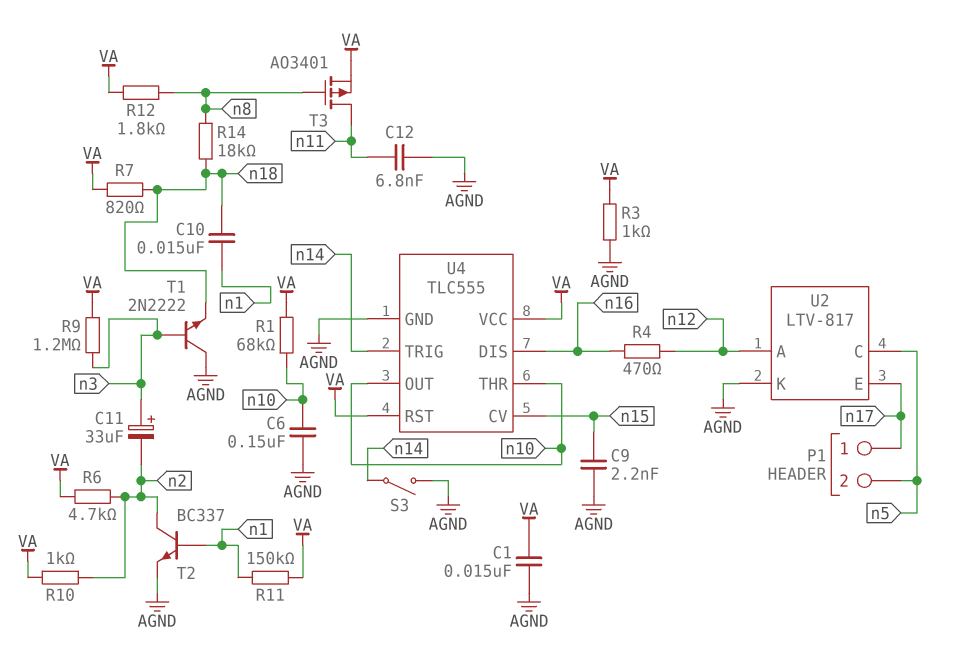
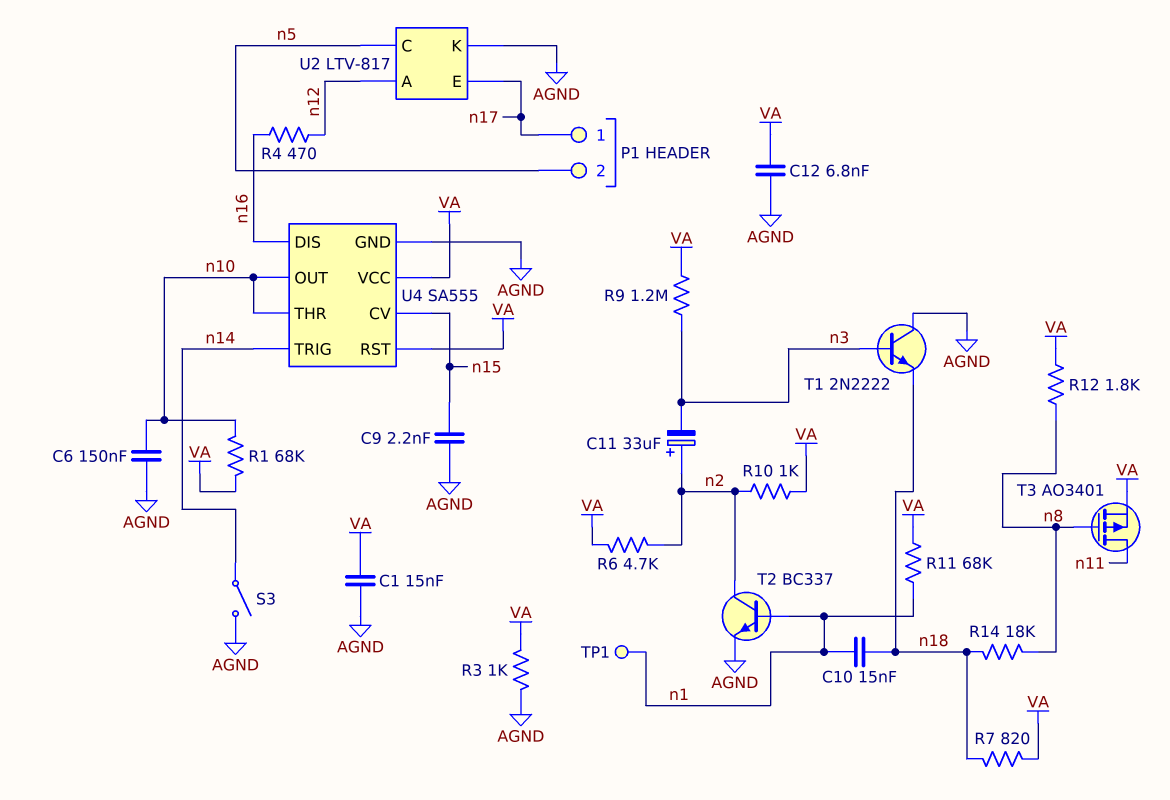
C11: 33uF (plus n3, minus n2) -> 33uF (plus n2, minus n3)
C12: 6.8nF (AGND, n11) -> 6.8nF (AGND, VA)
R11: 150k (VA, n1) -> 68k (VA, n1)
TP1: none -> test point (n1)
U4: TLC555 -> SA555

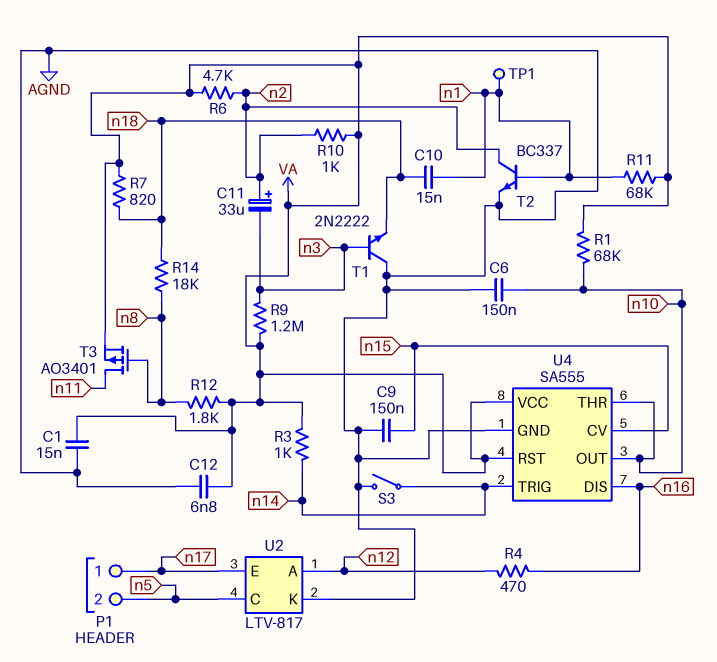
C9: 2.2nF (AGND, n15) -> 150nF (AGND, n15)
R3: 1k (AGND, VA) -> 1k (VA, n14)

